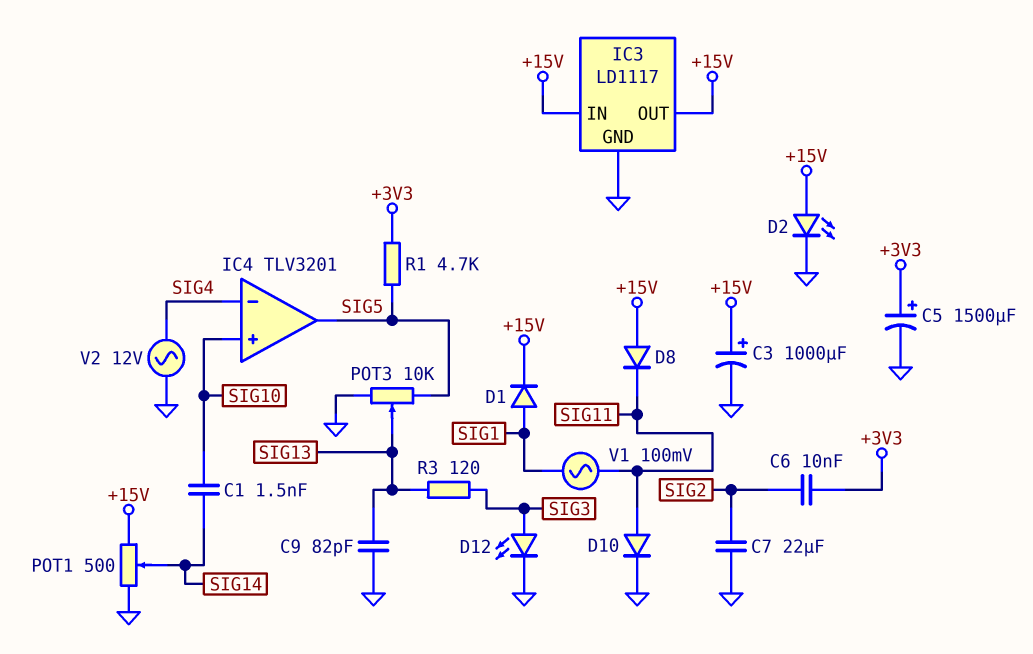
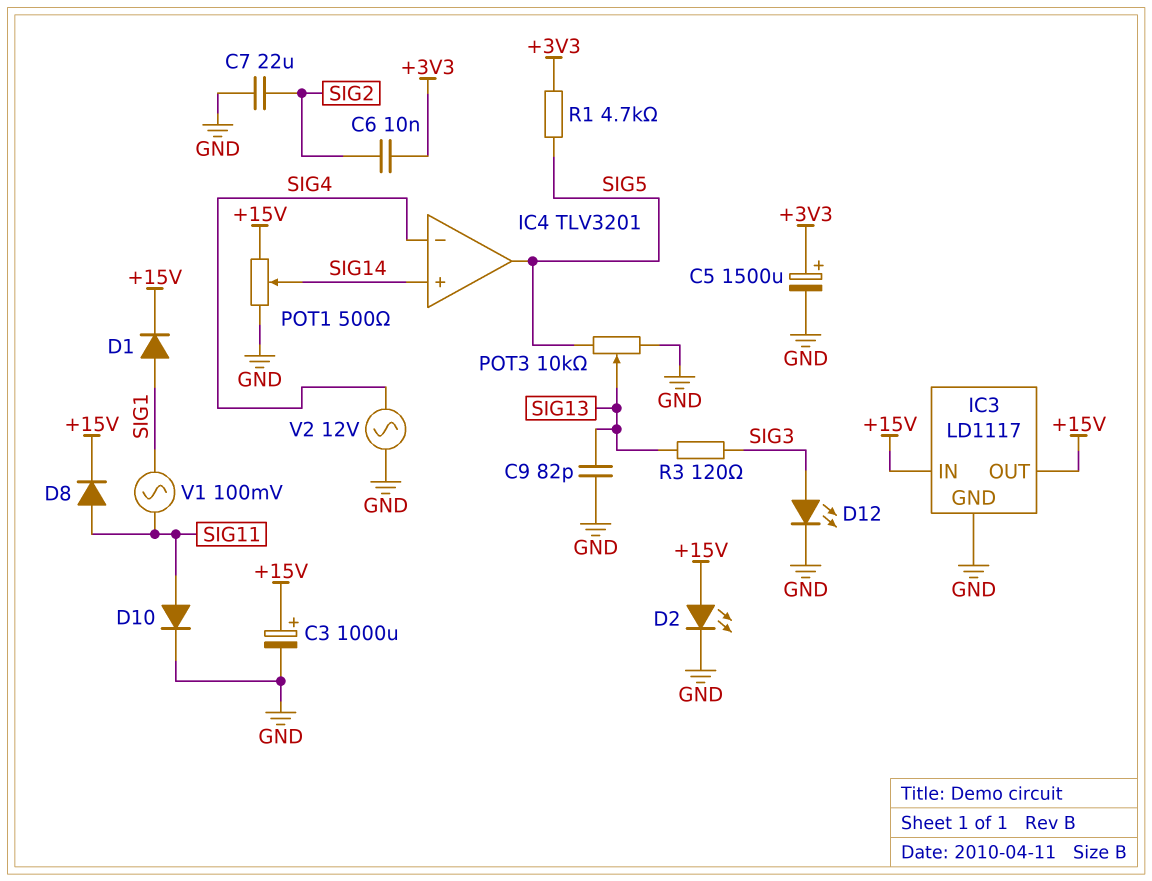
C1: 1.5nF (SIG10, SIG14) -> none
D8: diode (A +15V, K SIG11) -> diode (A SIG11, K +15V)
IC4 pin in+: SIG10 -> SIG14

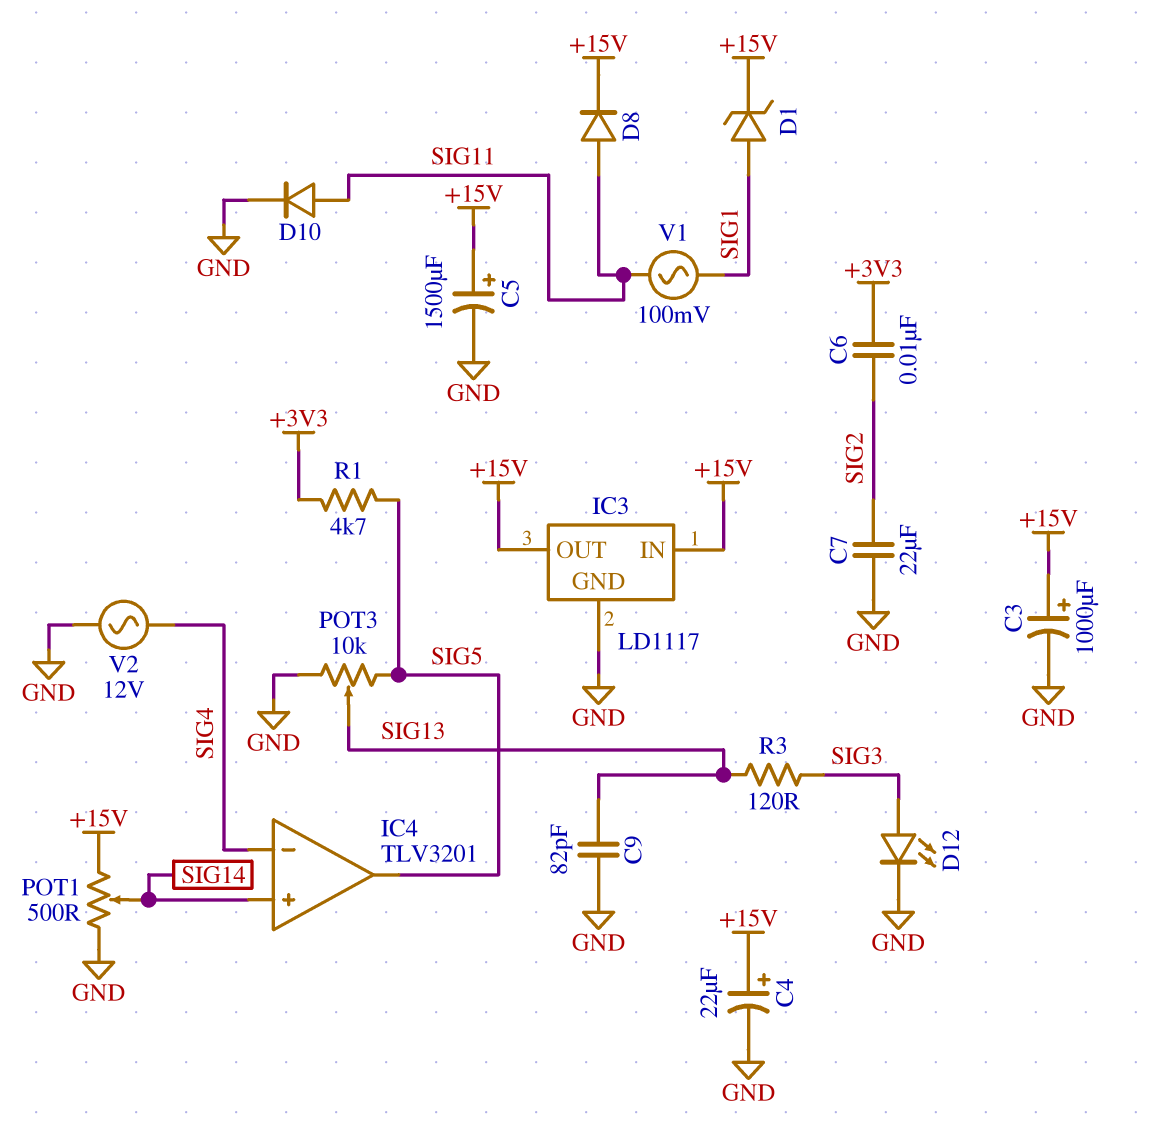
C4: none -> 22uF (plus +15V, minus GND)
C5: 1500uF (plus +3V3, minus GND) -> 1500uF (plus +15V, minus GND)
D1: diode (A SIG1, K +15V) -> zener (A SIG1, K +15V)
D2: LED (A +15V, K GND) -> none

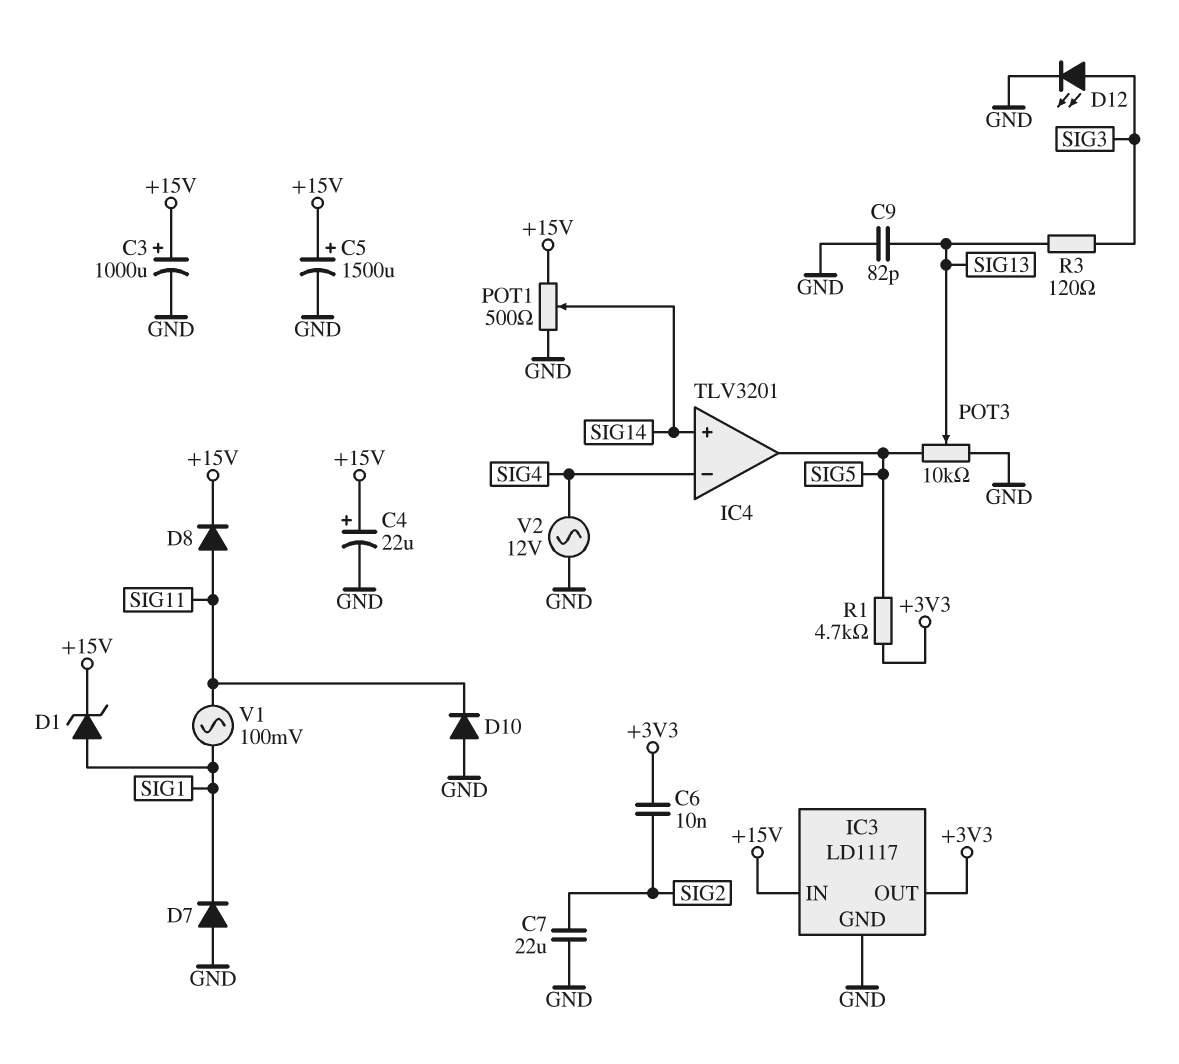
D7: none -> diode (A GND, K SIG1)
D10: diode (A SIG11, K GND) -> diode (A GND, K SIG11)
IC3 pin OUT: +15V -> +3V3

